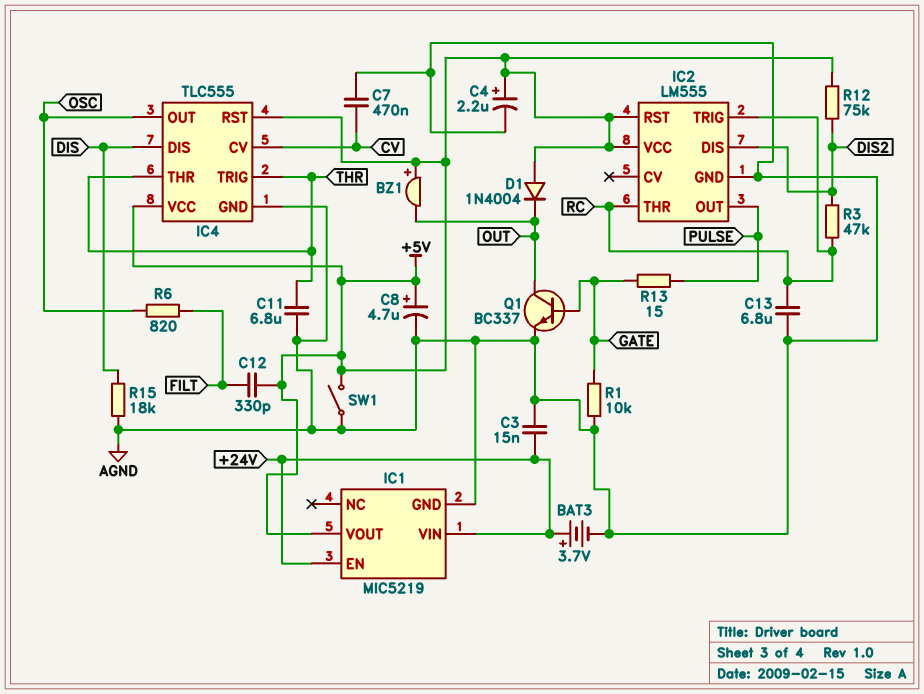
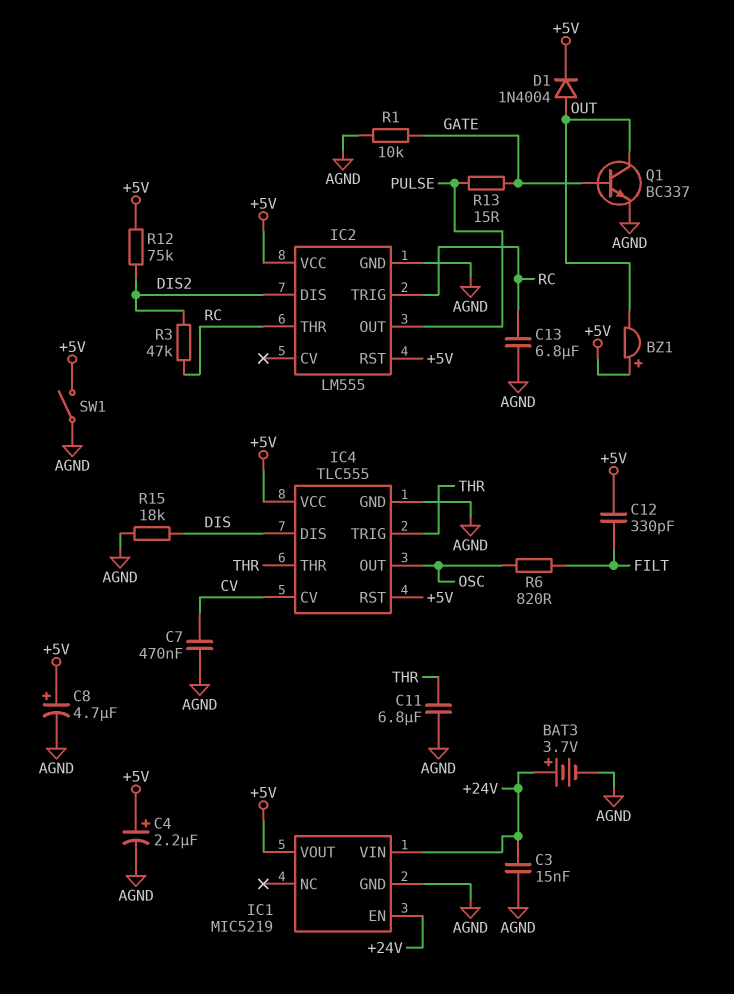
D1: diode 1N4004 (A +5V, K OUT) -> diode 1N4004 (A OUT, K +5V)

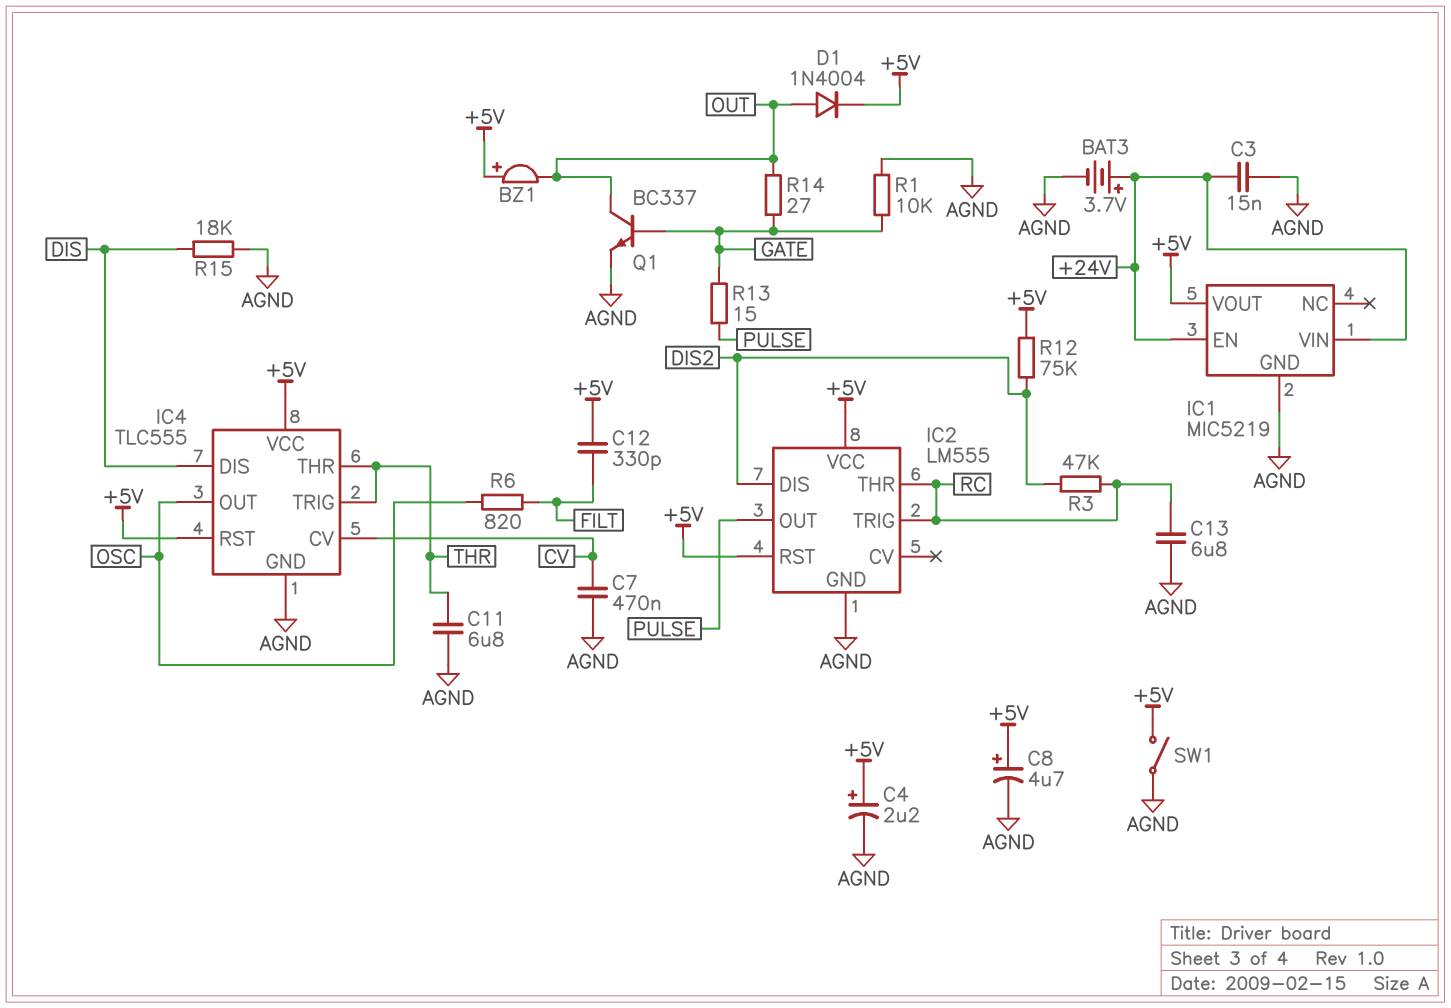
R14: none -> 27 (GATE, OUT)

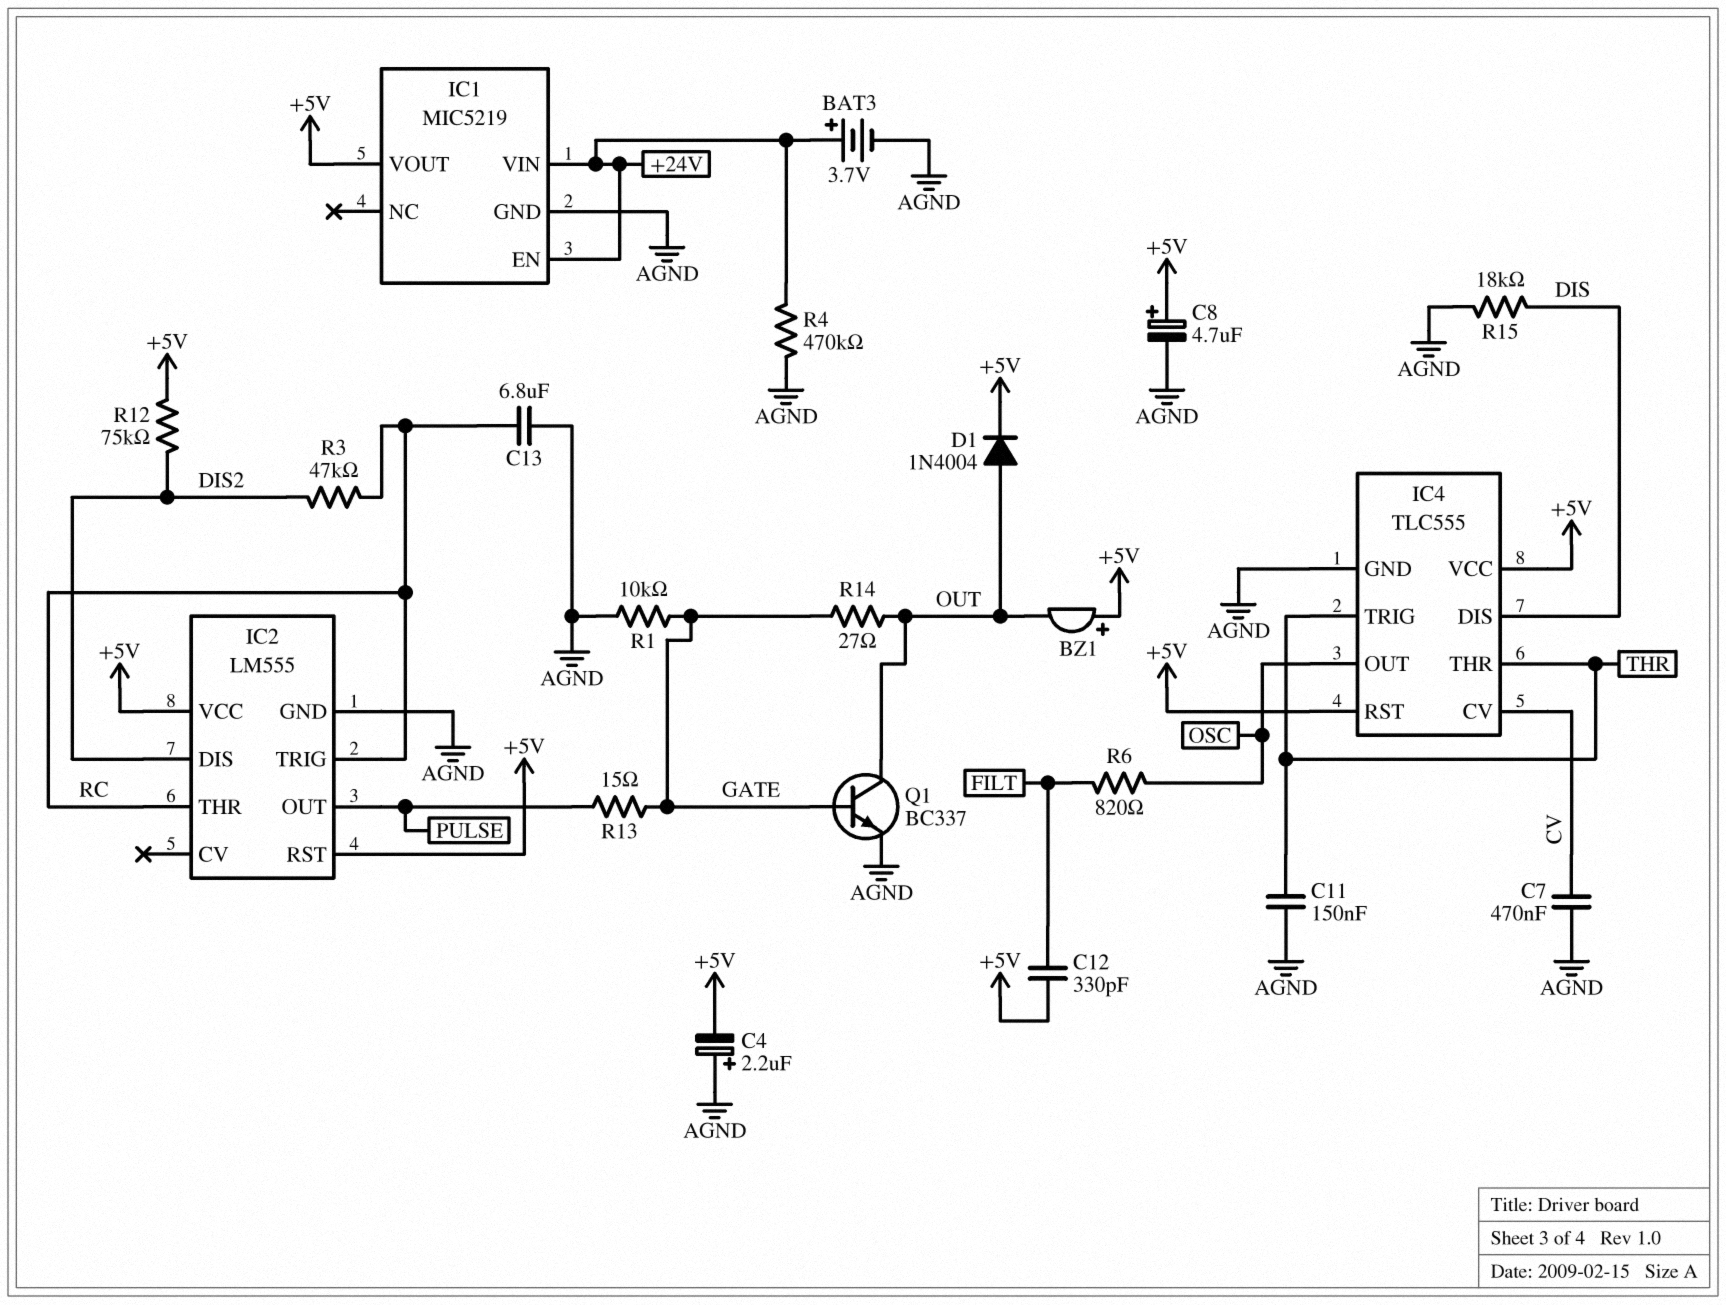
C3: 15nF (+24V, AGND) -> none
C4: 2.2uF (plus +5V, minus AGND) -> 2.2uF (plus AGND, minus +5V)
C11: 6.8uF (AGND, THR) -> 150nF (AGND, THR)
R4: none -> 470k (+24V, AGND)
SW1: switch (+5V, AGND) -> none

